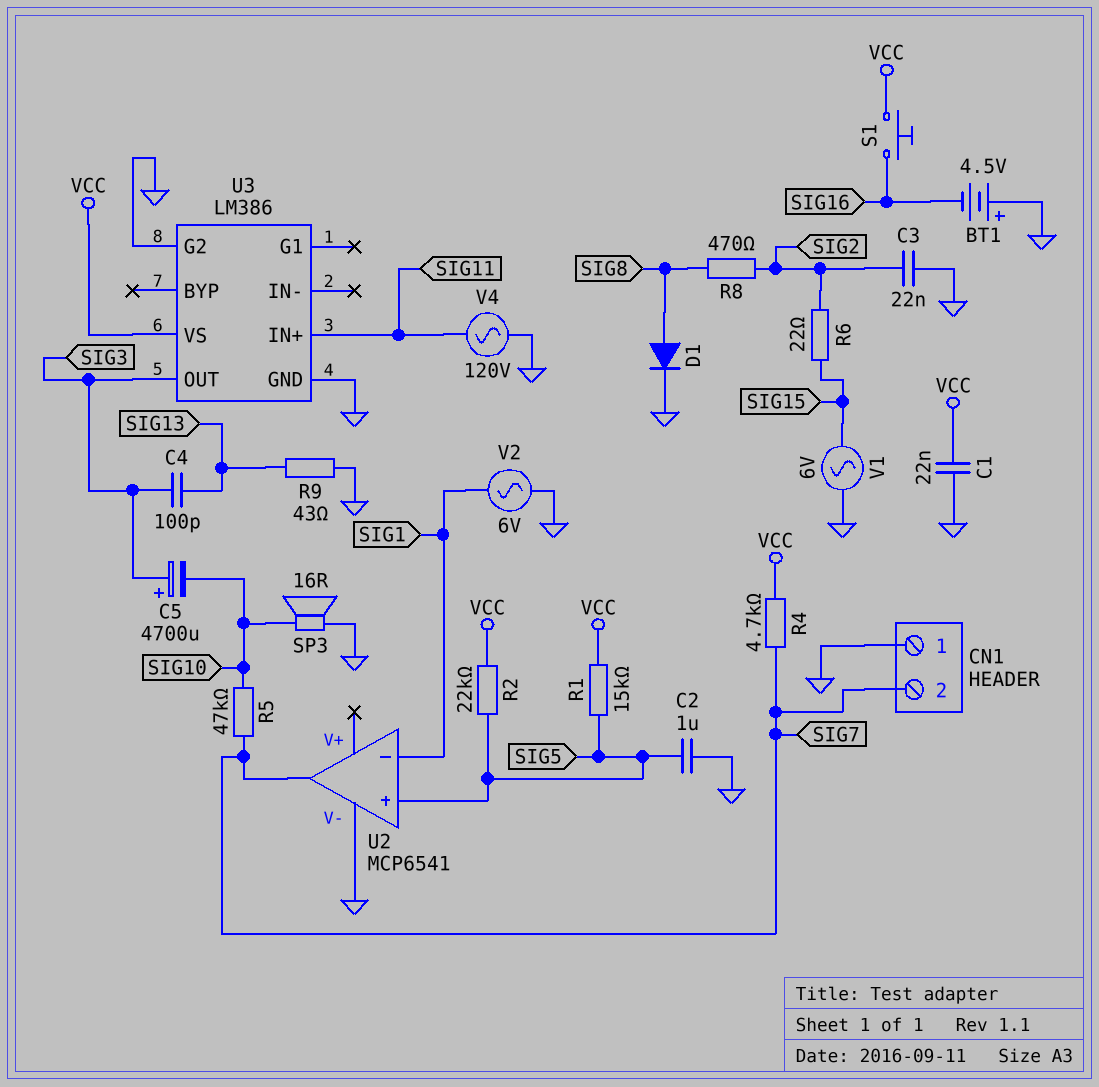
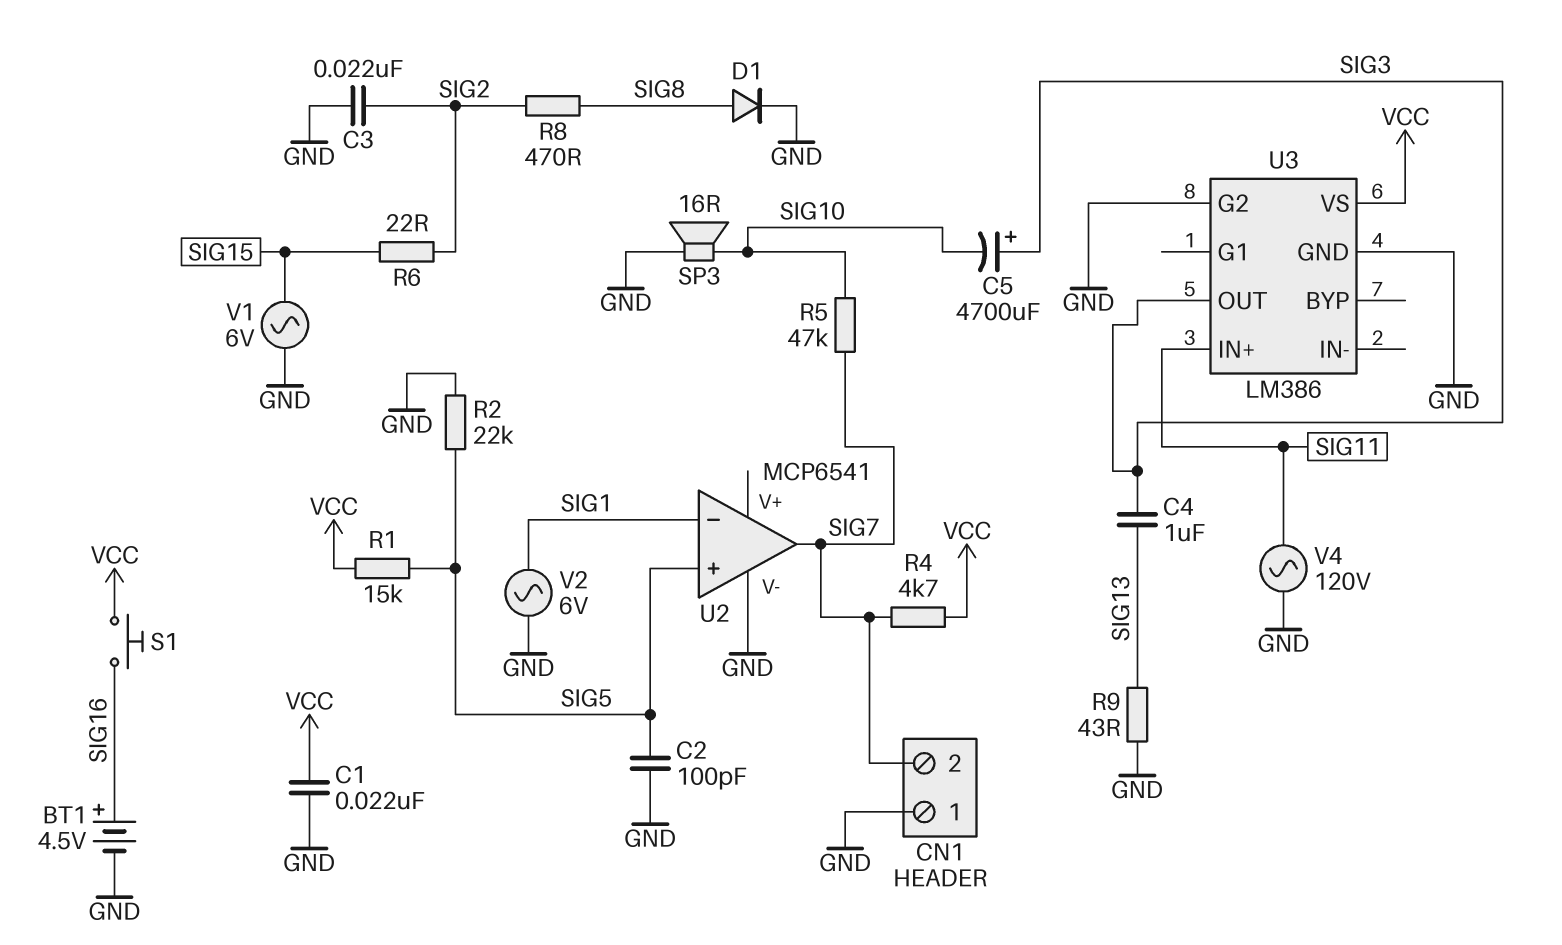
BT1: 4.5V (plus GND, minus SIG16) -> 4.5V (plus SIG16, minus GND)
C2: 1uF (GND, SIG5) -> 100pF (GND, SIG5)
C4: 100pF (SIG3, SIG13) -> 1uF (SIG3, SIG13)
R2: 22k (SIG5, VCC) -> 22k (GND, SIG5)

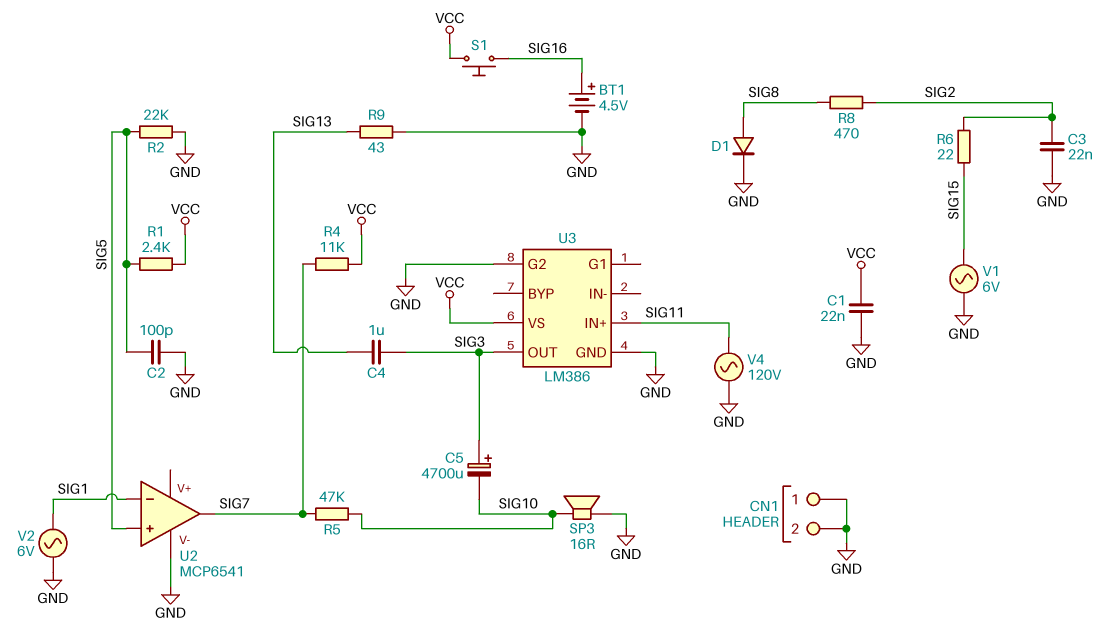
CN1 pin 2: SIG7 -> GND
R1: 15k (SIG5, VCC) -> 2.4k (SIG5, VCC)
R4: 4.7k (SIG7, VCC) -> 11k (SIG7, VCC)

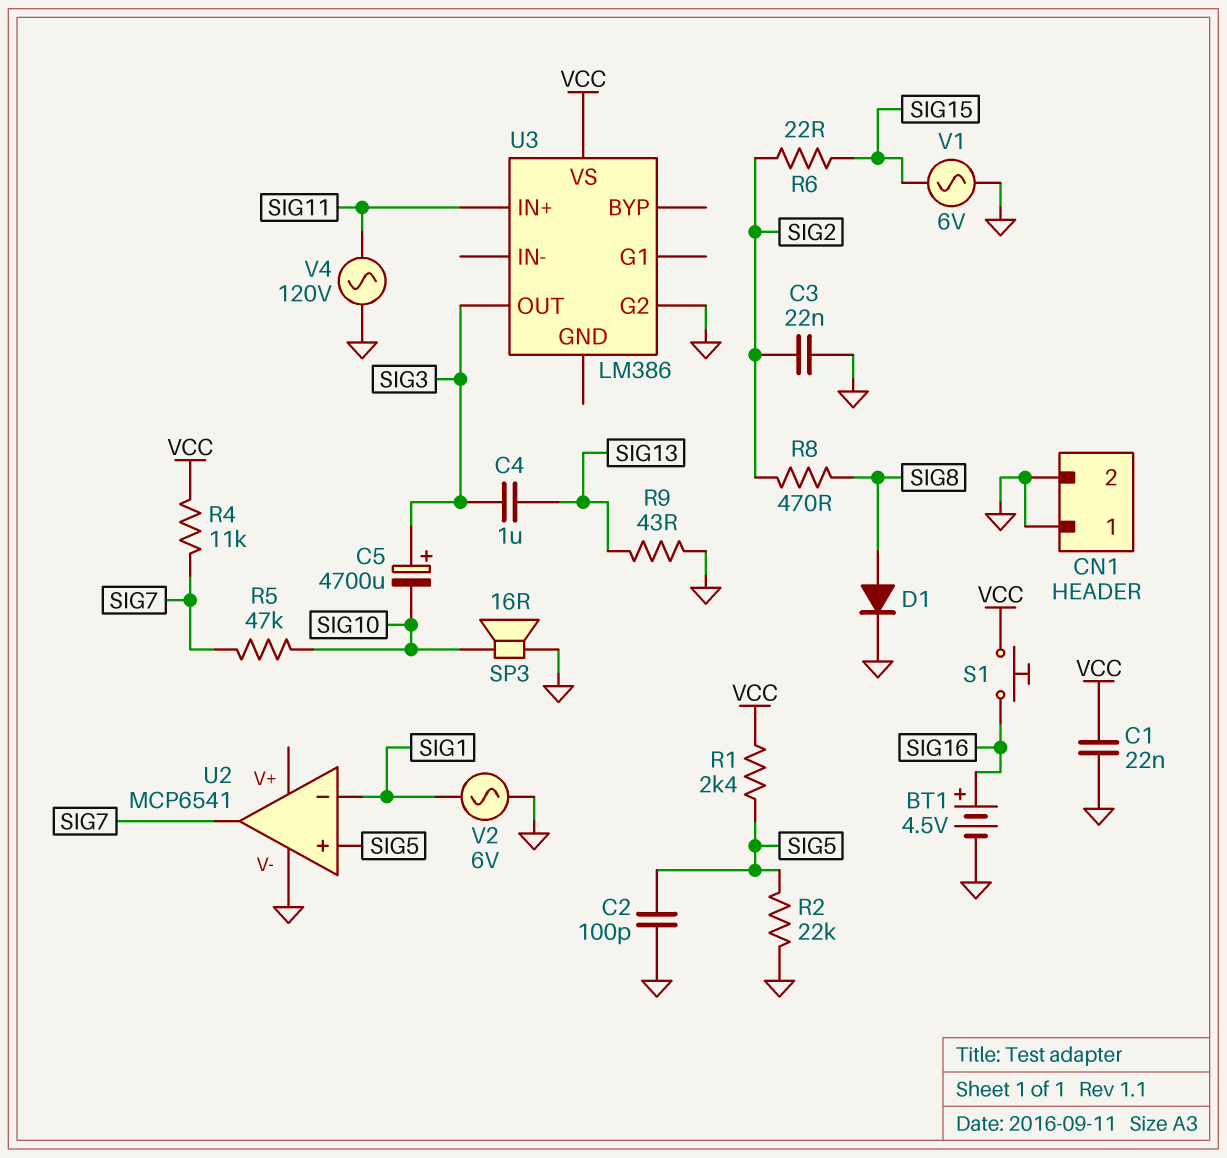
U3 pin GND: GND -> none

